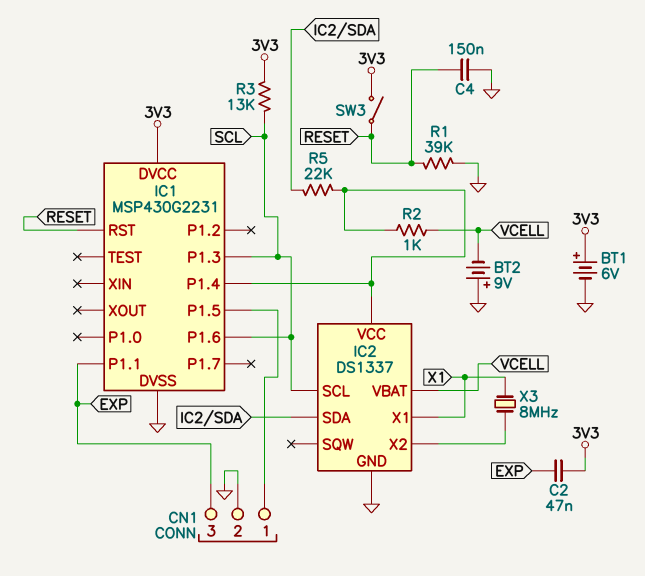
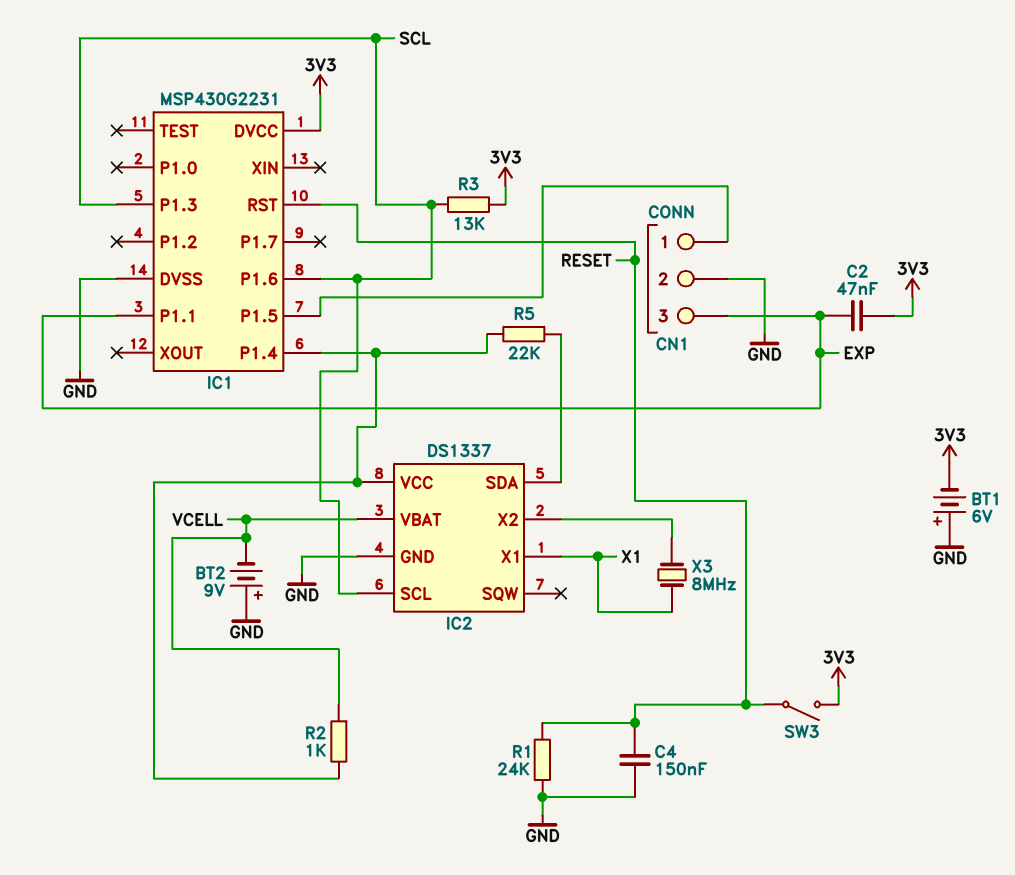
BT1: 6V (plus 3V3, minus GND) -> 6V (plus GND, minus 3V3)
R1: 39k (GND, RESET) -> 24k (GND, RESET)

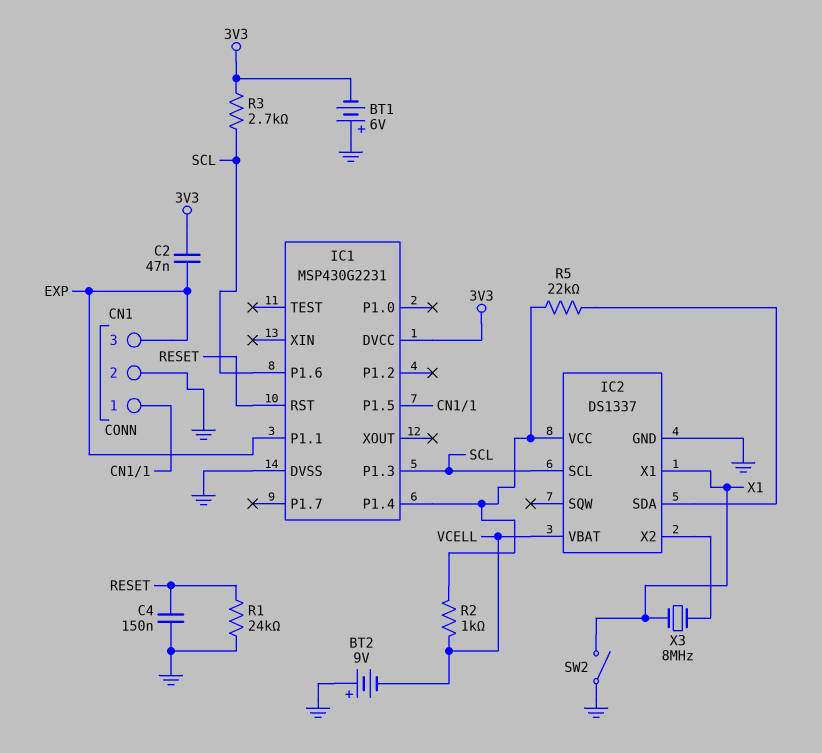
R3: 13k (3V3, SCL) -> 2.7k (3V3, SCL)
SW2: none -> switch (GND, X1)
SW3: switch (3V3, RESET) -> none

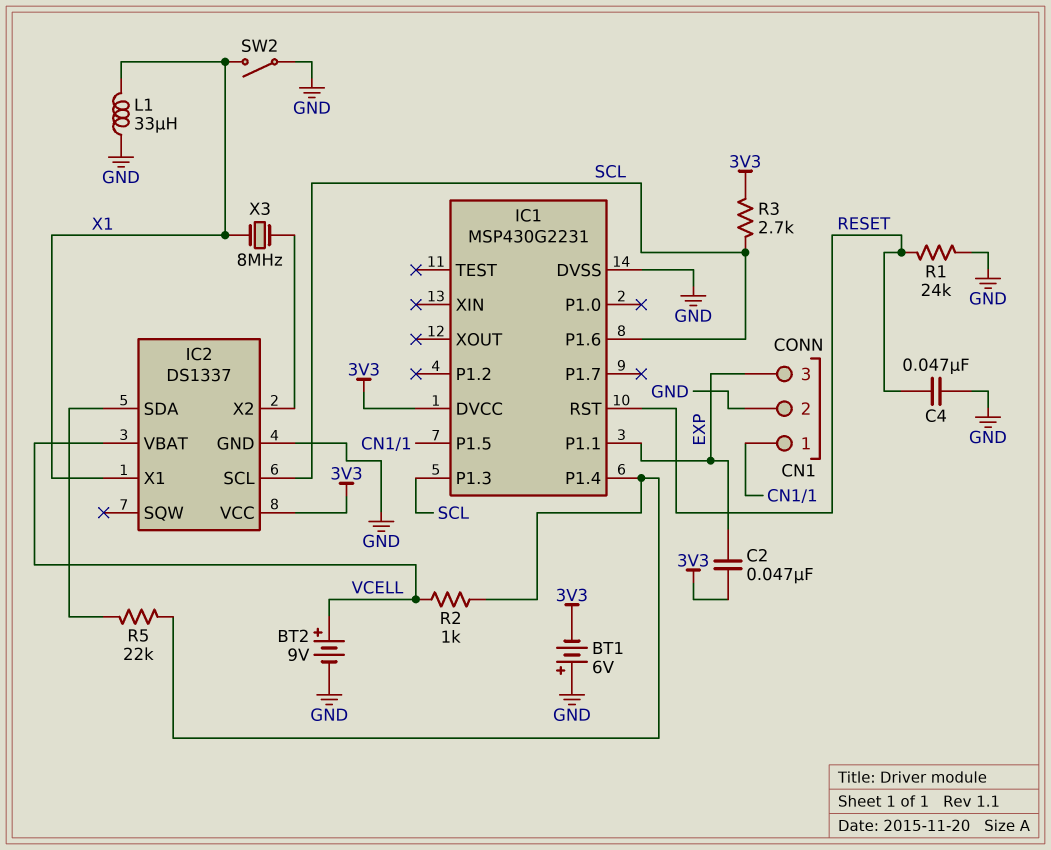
BT2: 9V (plus GND, minus VCELL) -> 9V (plus VCELL, minus GND)
C4: 150nF (GND, RESET) -> 47nF (GND, RESET)
IC2 pin VCC: IC1/P1.4 -> 3V3
L1: none -> 33uH (GND, X1)

